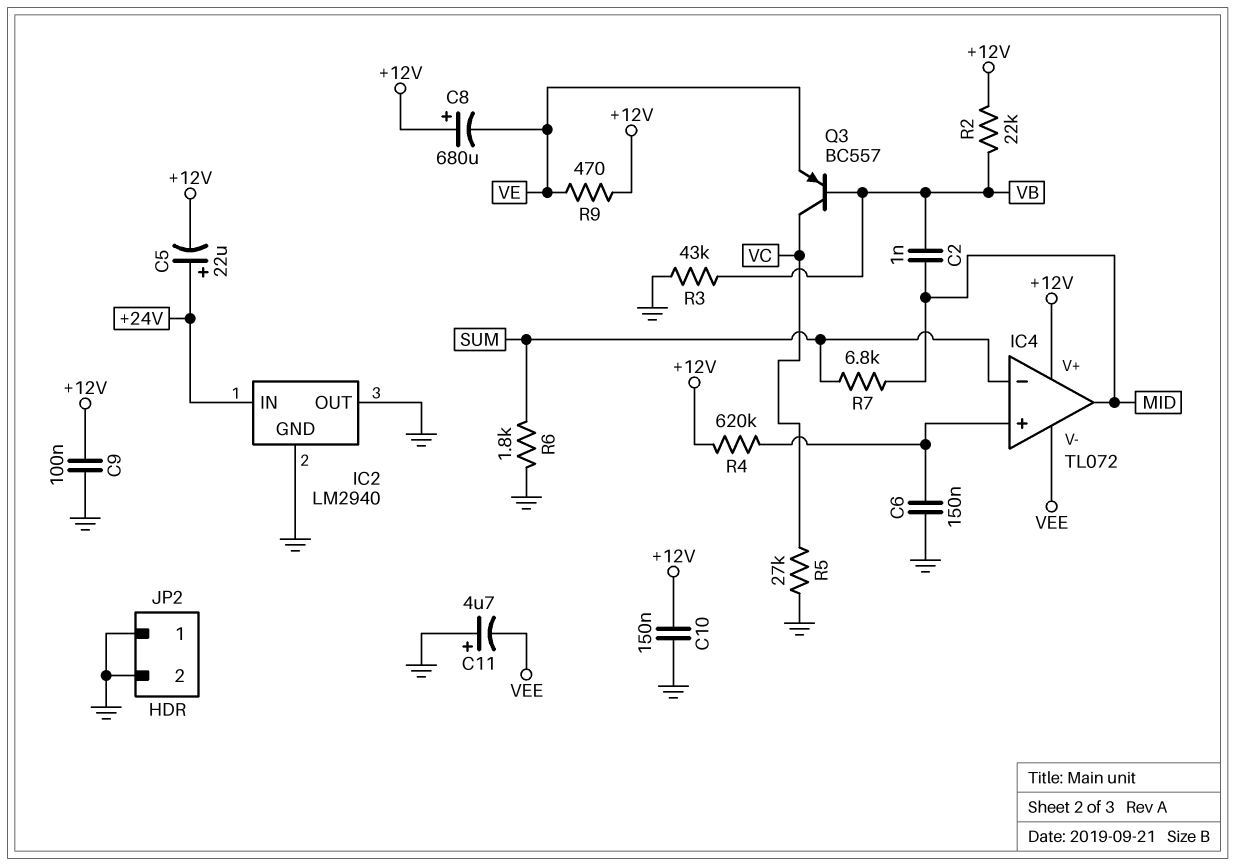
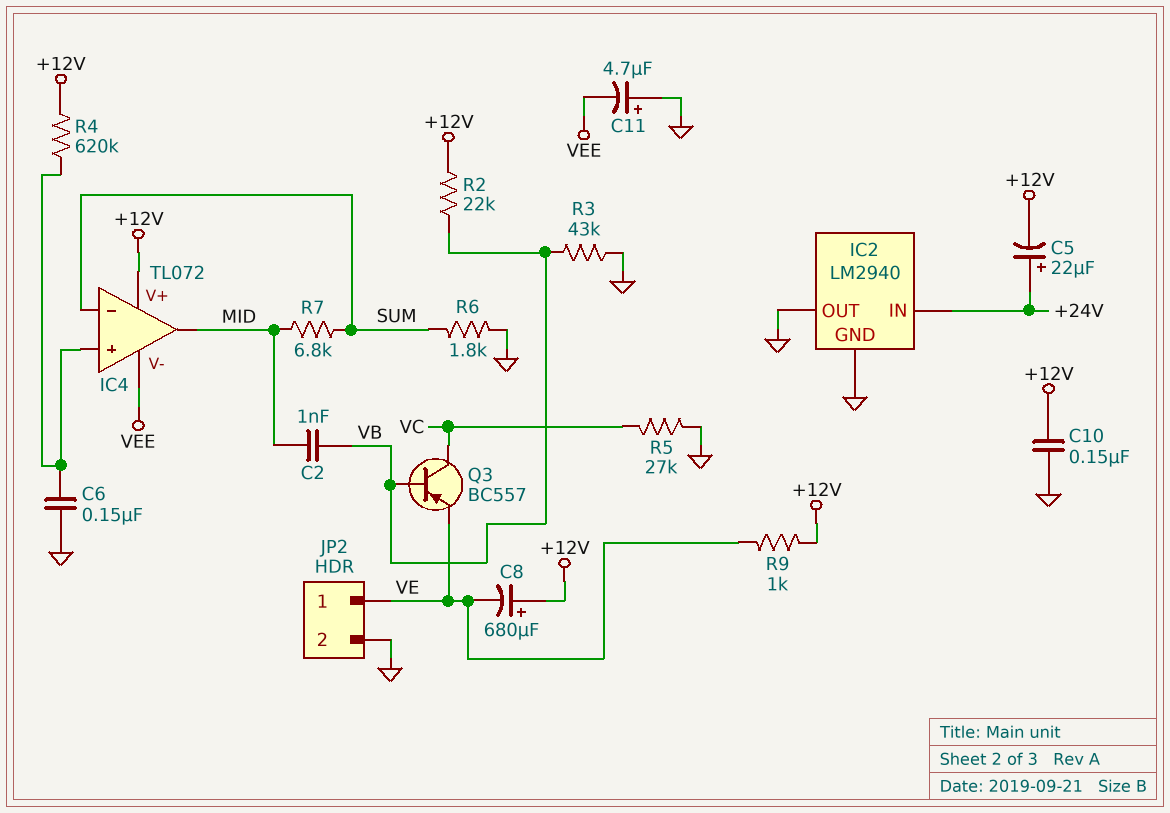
C9: 100nF (+12V, GND) -> none
JP2 pin 1: GND -> VE
R9: 470 (+12V, VE) -> 1k (+12V, VE)

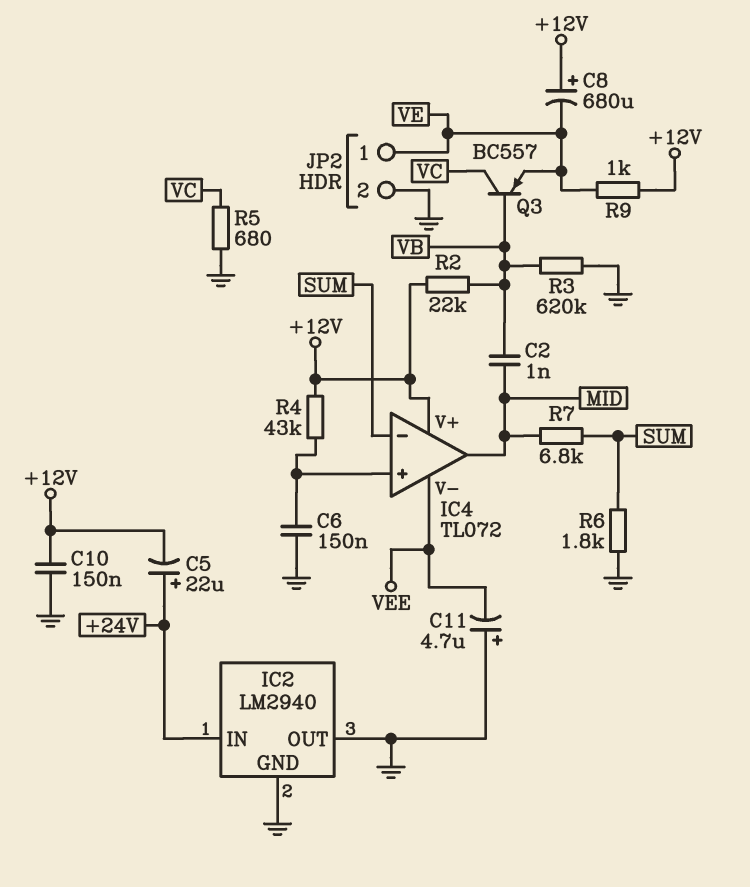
R3: 43k (GND, VB) -> 620k (GND, VB)
R4: 620k (+12V, IC4/in+) -> 43k (+12V, IC4/in+)
R5: 27k (GND, VC) -> 680 (GND, VC)

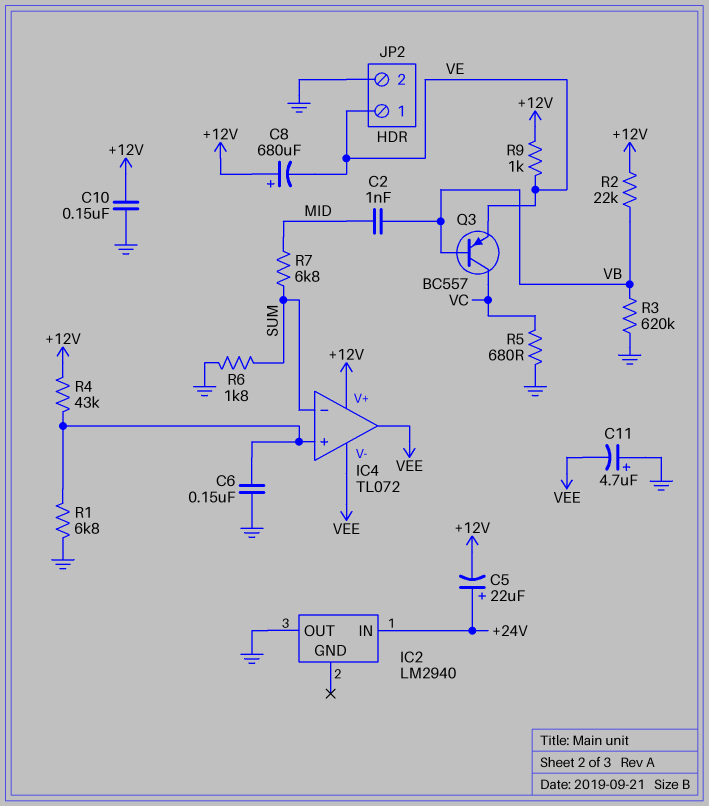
IC2 pin GND: GND -> none
IC4 pin out: MID -> VEE
R1: none -> 6.8k (GND, IC4/in+)

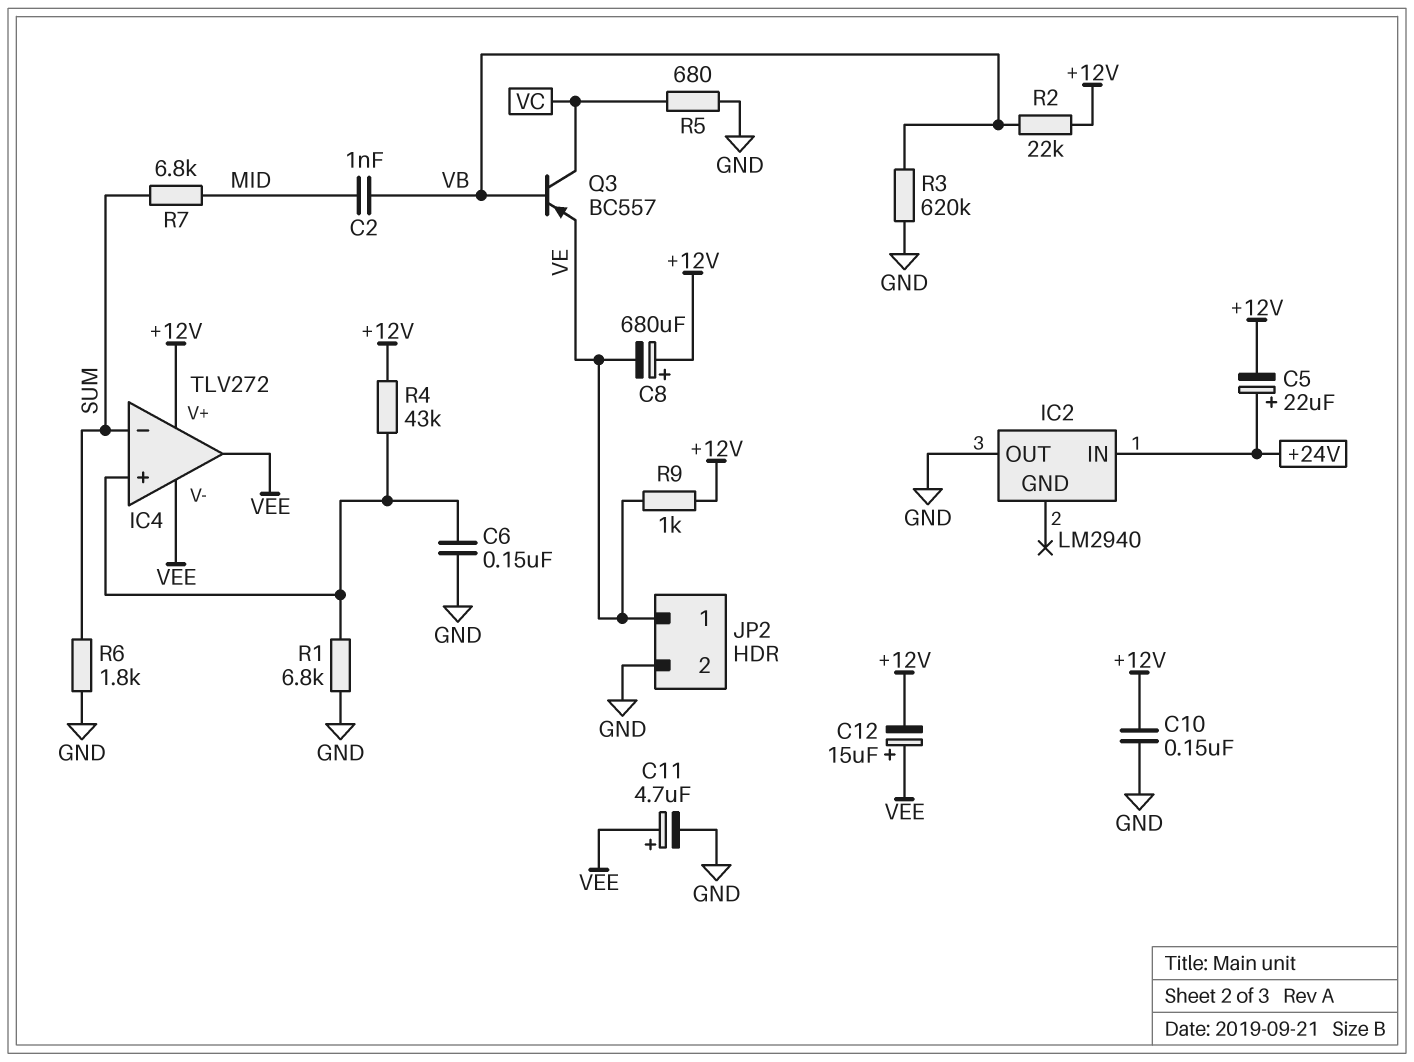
C11: 4.7uF (plus GND, minus VEE) -> 4.7uF (plus VEE, minus GND)
C12: none -> 15uF (plus VEE, minus +12V)
IC4: TL072 -> TLV272

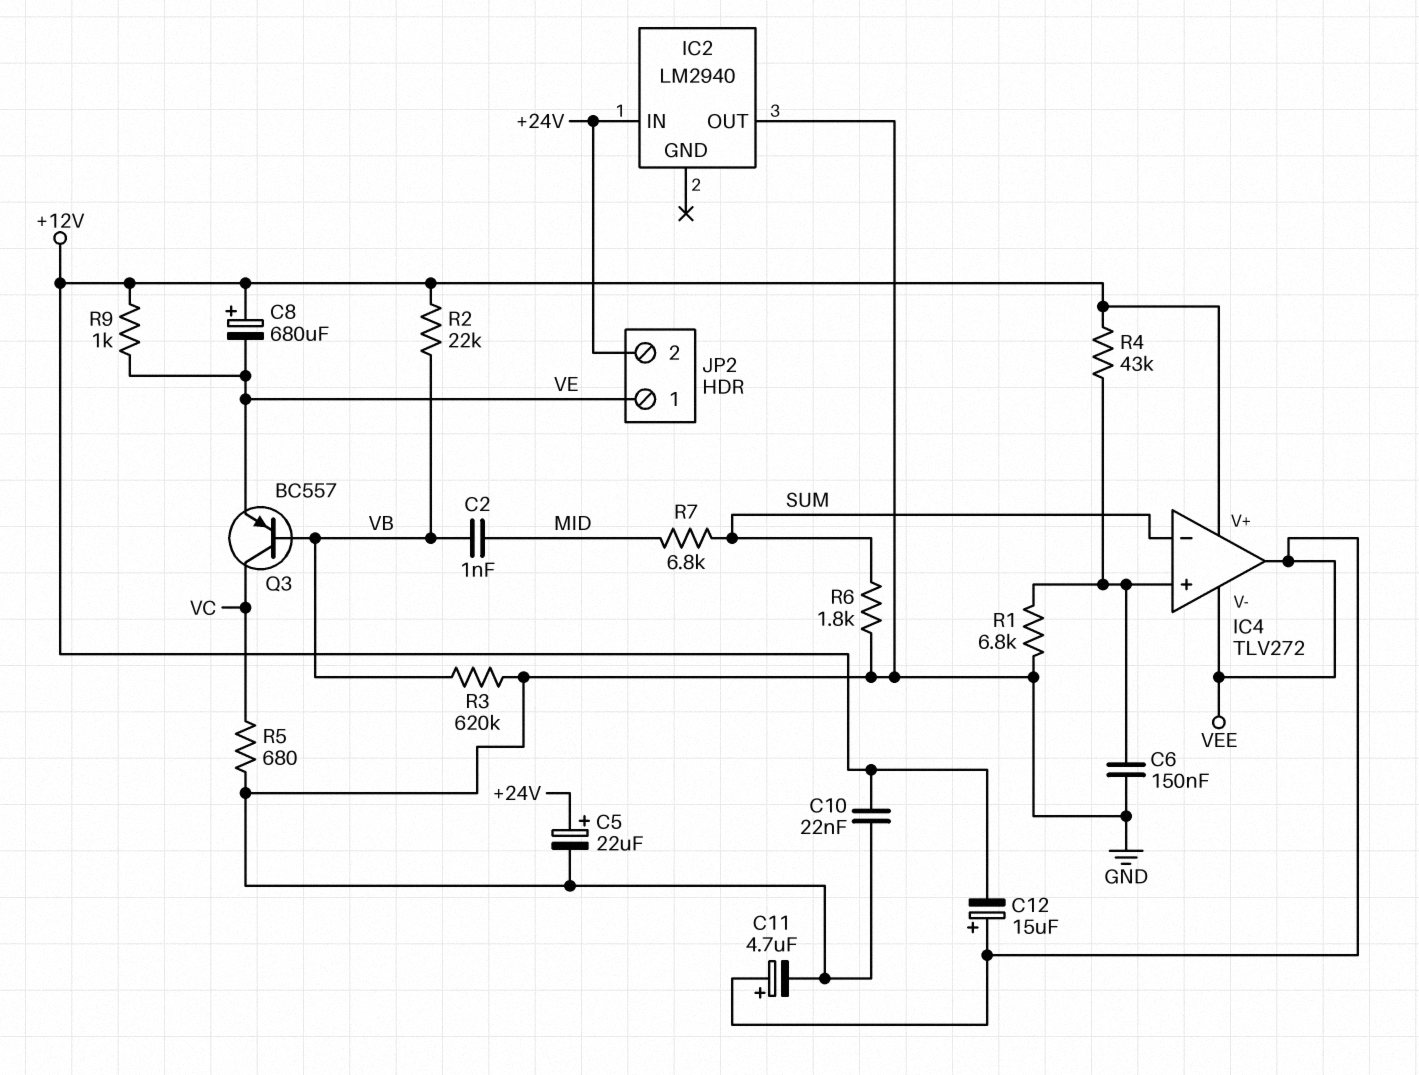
C5: 22uF (plus +24V, minus +12V) -> 22uF (plus +24V, minus GND)
C10: 150nF (+12V, GND) -> 22nF (+12V, GND)
JP2 pin 2: GND -> +24V

